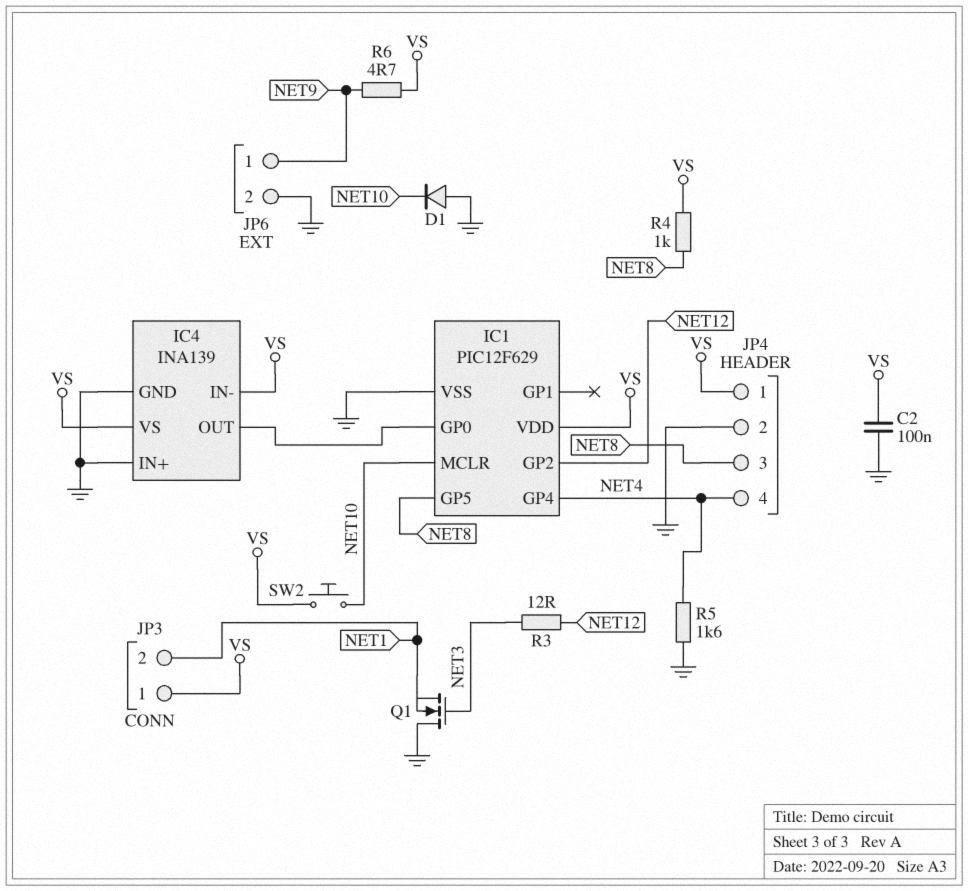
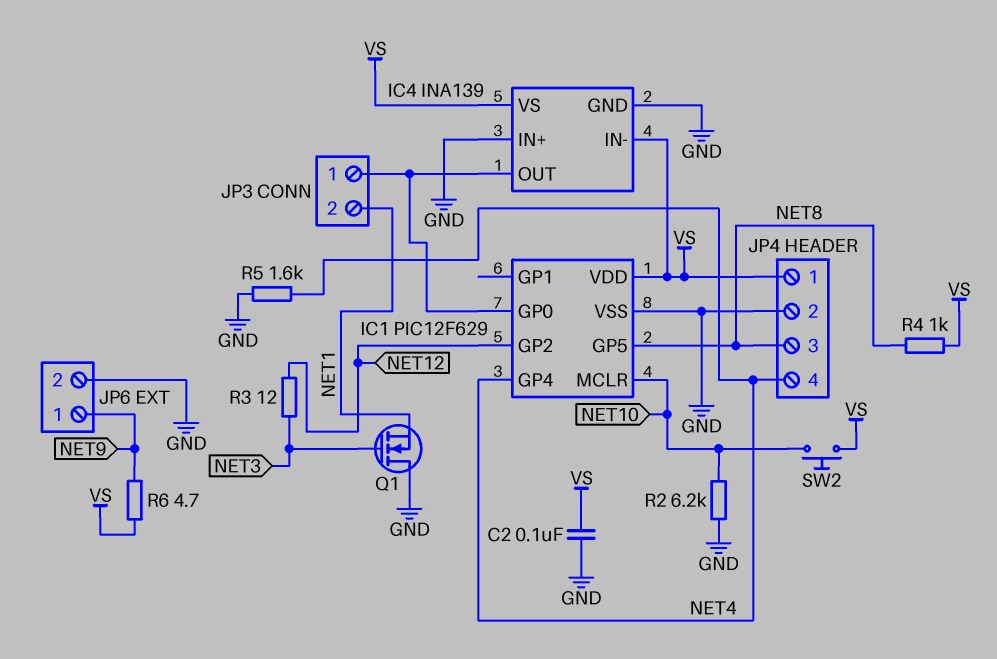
D1: diode (A GND, K NET10) -> none
JP3 pin 1: VS -> IC1/GP0
R2: none -> 6.2k (GND, NET10)

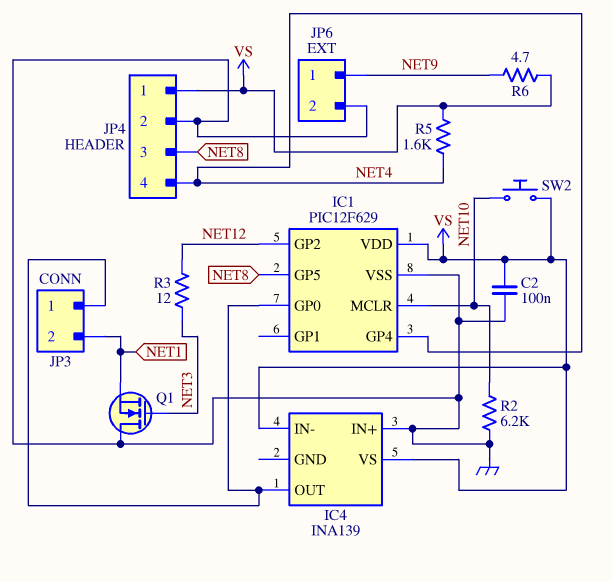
IC4 pin GND: GND -> none
R4: 1k (NET8, VS) -> none
R5: 1.6k (GND, NET4) -> 1.6k (NET4, VS)

